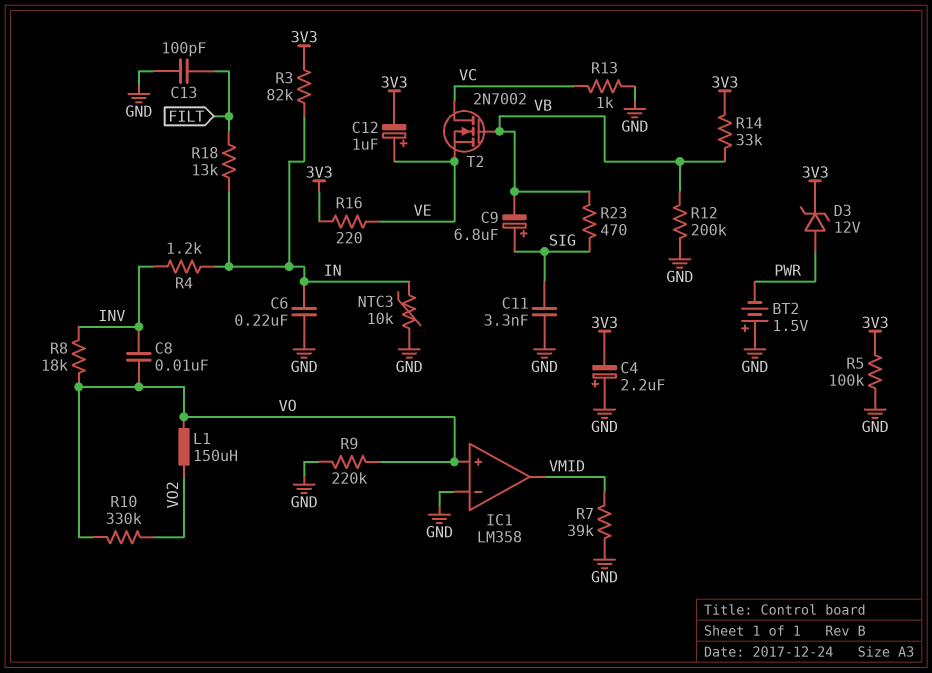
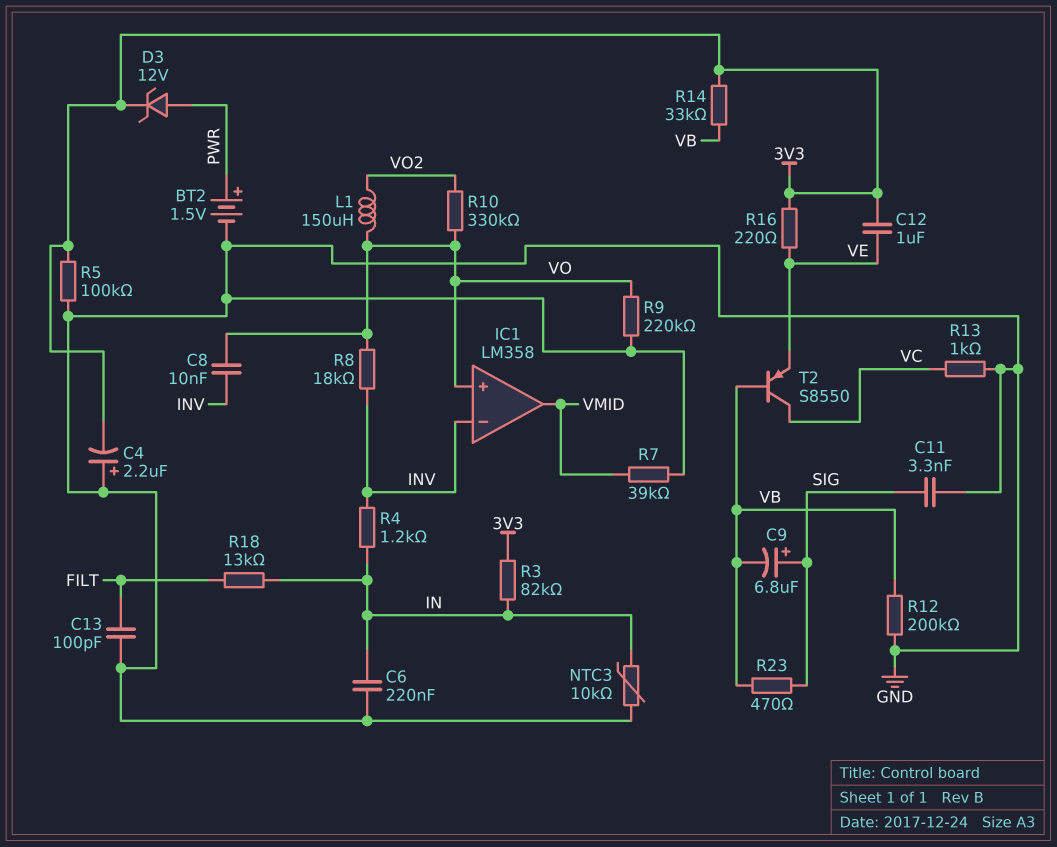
BT2: 1.5V (plus GND, minus PWR) -> 1.5V (plus PWR, minus GND)
C12: 1uF (plus VE, minus 3V3) -> 1uF (3V3, VE)
IC1 pin in-: GND -> INV
T2: NMOS 2N7002 (G VB, D VC, S VE) -> PNP S8550 (B VB, C VC, E VE)

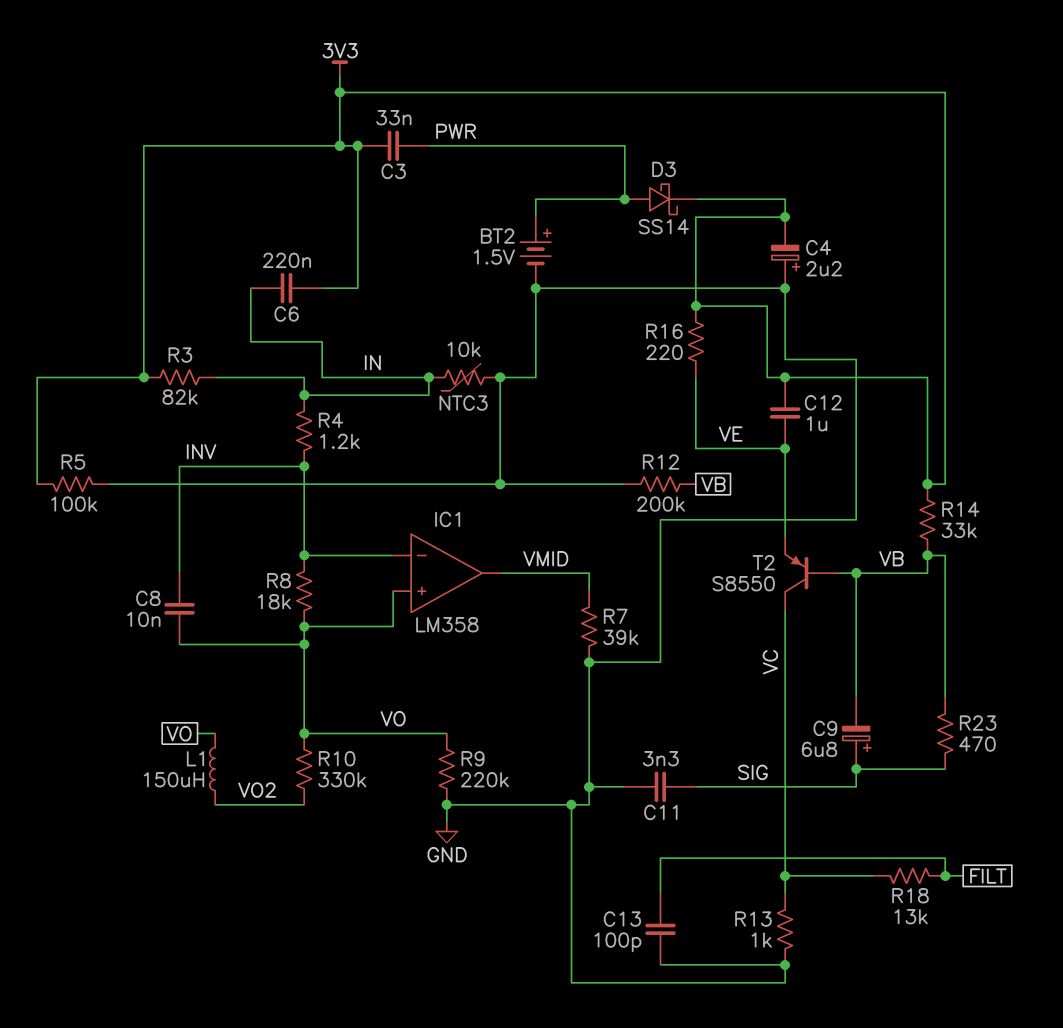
C3: none -> 33nF (3V3, PWR)
C6: 220nF (GND, IN) -> 220nF (3V3, IN)
D3: zener 12V (A PWR, K 3V3) -> schottky SS14 (A PWR, K 3V3)
R18: 13k (FILT, IN) -> 13k (FILT, VC)

